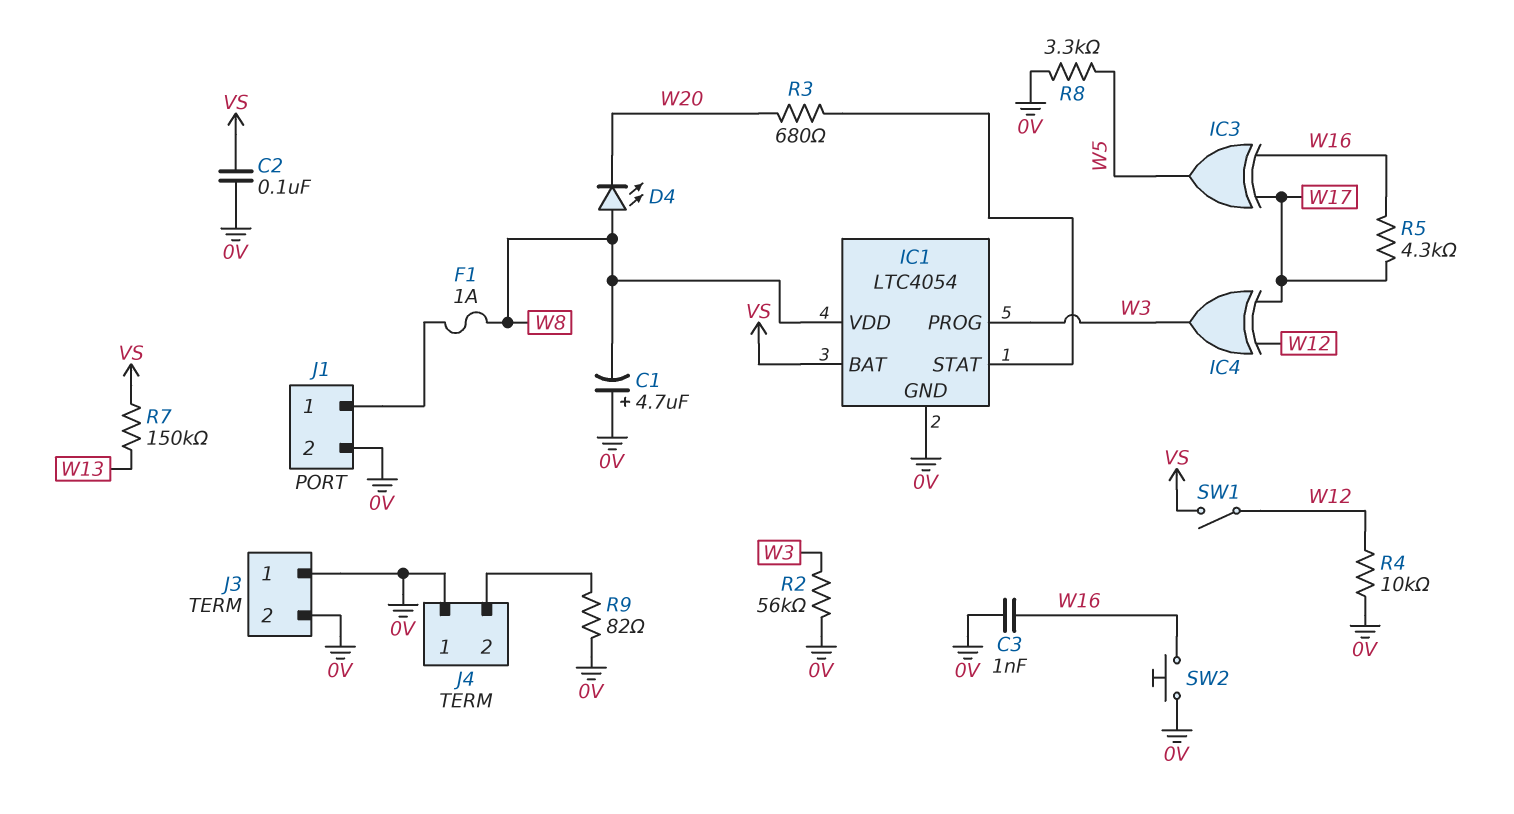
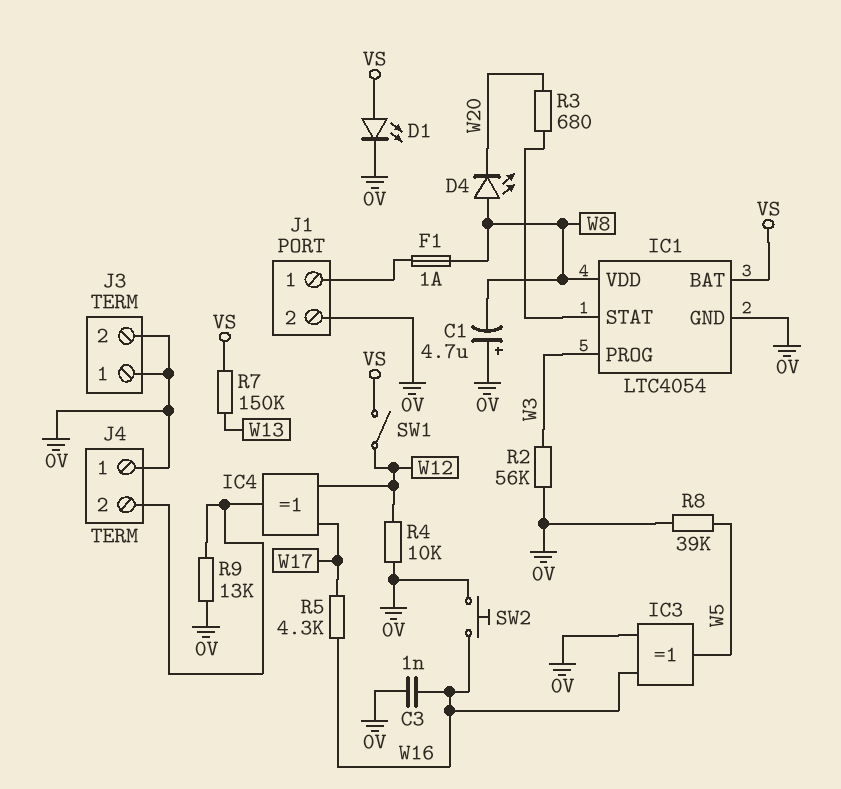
C2: 100nF (0V, VS) -> none
D1: none -> LED (A VS, K 0V)
IC3: XOR (in W16, in W17, out W5) -> XOR (in 0V, in W16, out W5)
IC4: XOR (in W12, in W17, out W3) -> XOR (in W12, in W17, out J4/2)
R8: 3.3k (0V, W5) -> 39k (0V, W5)
R9: 82 (0V, J4/2) -> 13k (0V, J4/2)

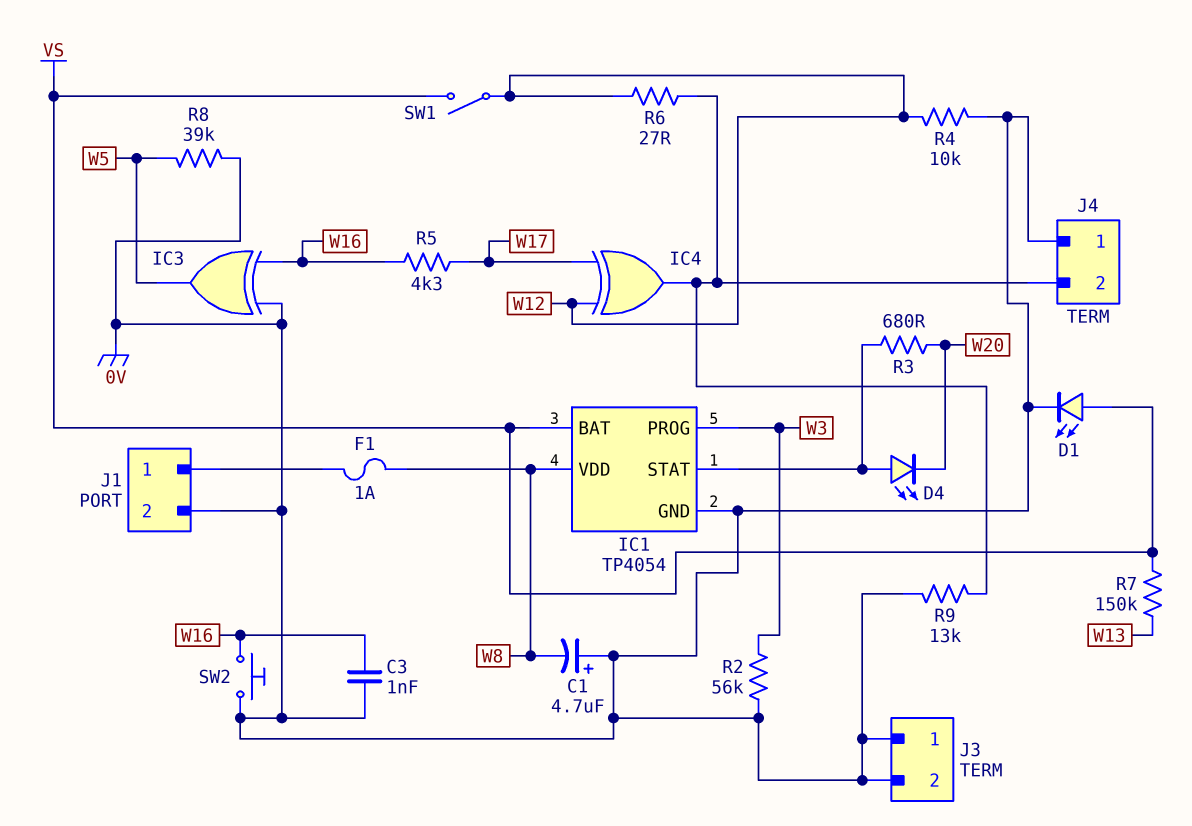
D4: LED (A W8, K W20) -> LED (A IC1/STAT, K W20)
IC1: LTC4054 -> TP4054
R6: none -> 27 (J4/2, W12)

